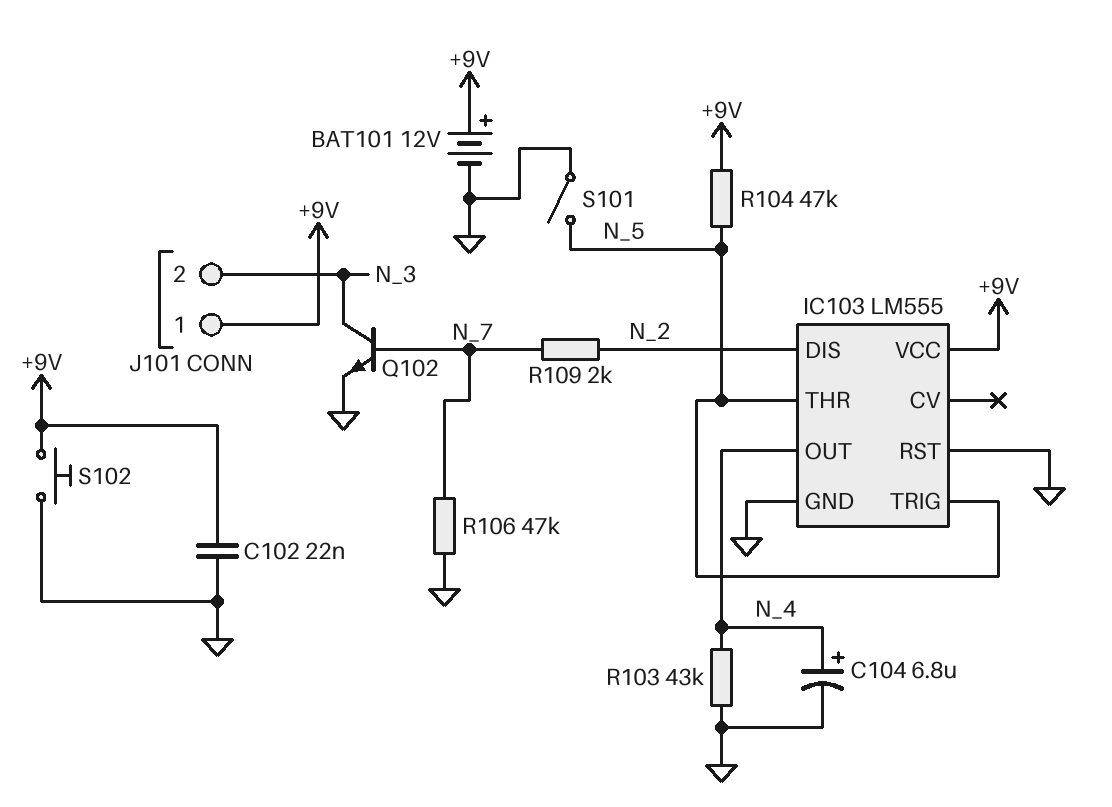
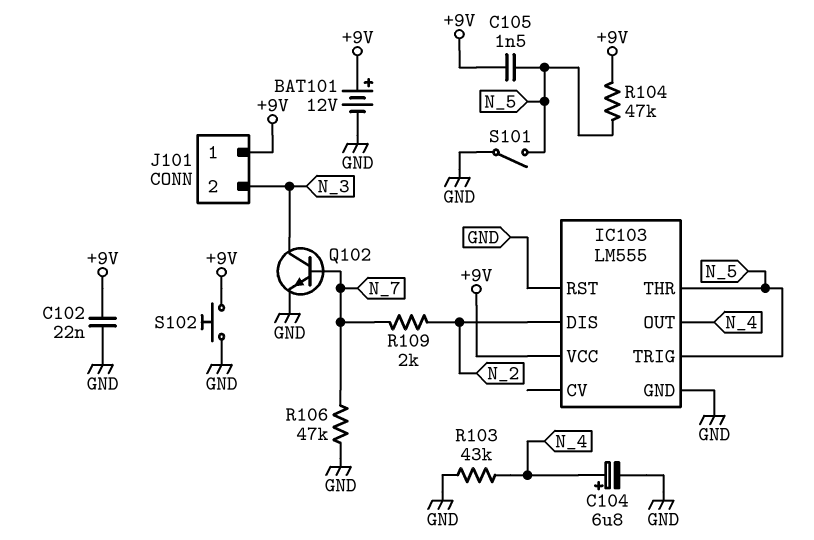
C105: none -> 1.5nF (+9V, N_5)

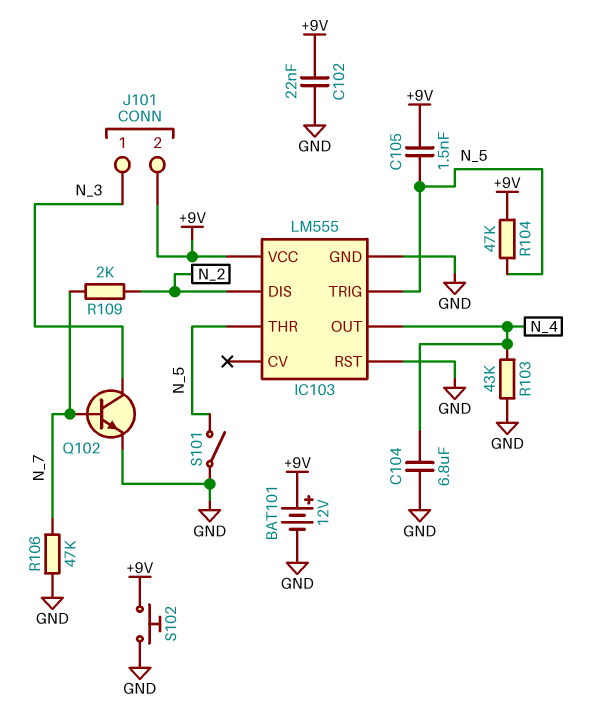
C104: 6.8uF (plus N_4, minus GND) -> 6.8uF (GND, N_4)
J101 pin 1: +9V -> N_3
J101 pin 2: N_3 -> +9V

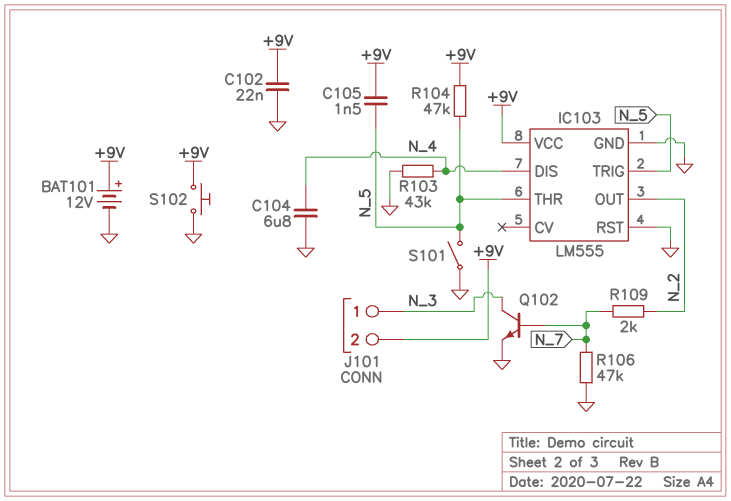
IC103 pin DIS: N_2 -> N_4
IC103 pin OUT: N_4 -> N_2

